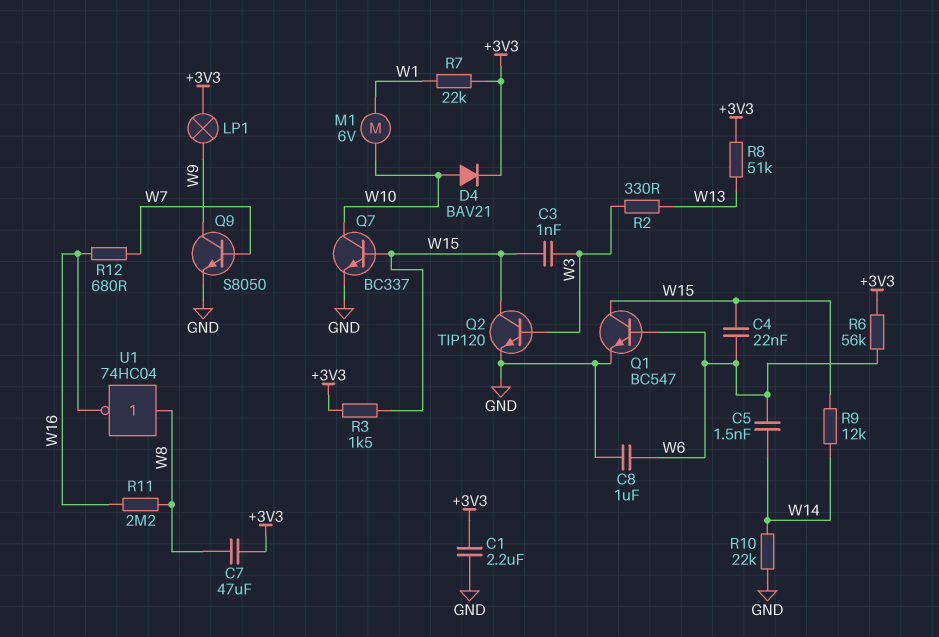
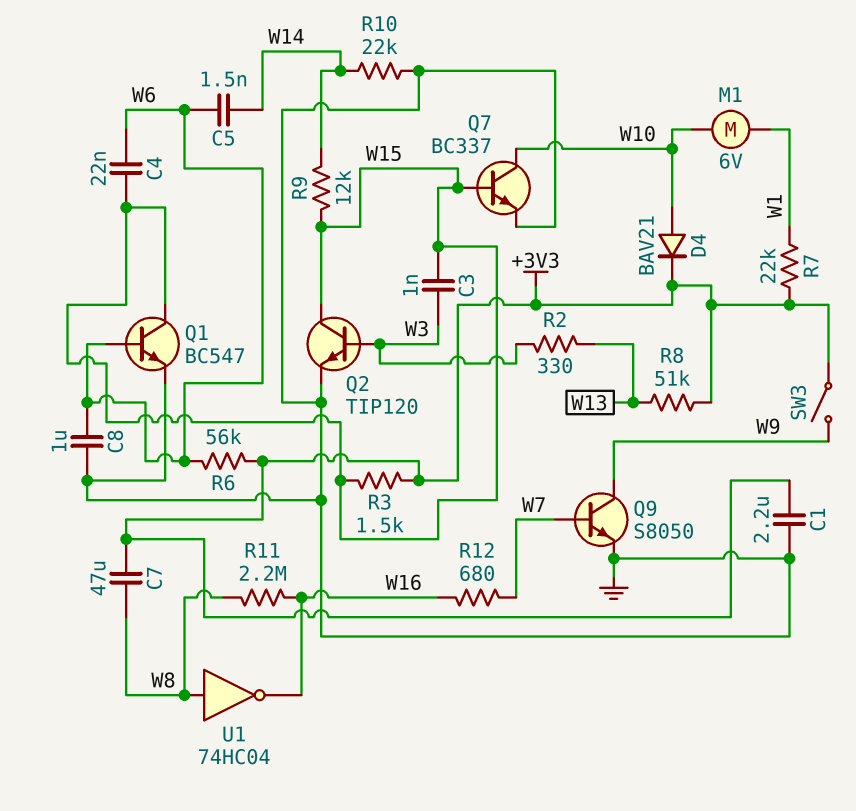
LP1: lamp (+3V3, W9) -> none
SW3: none -> switch (+3V3, W9)

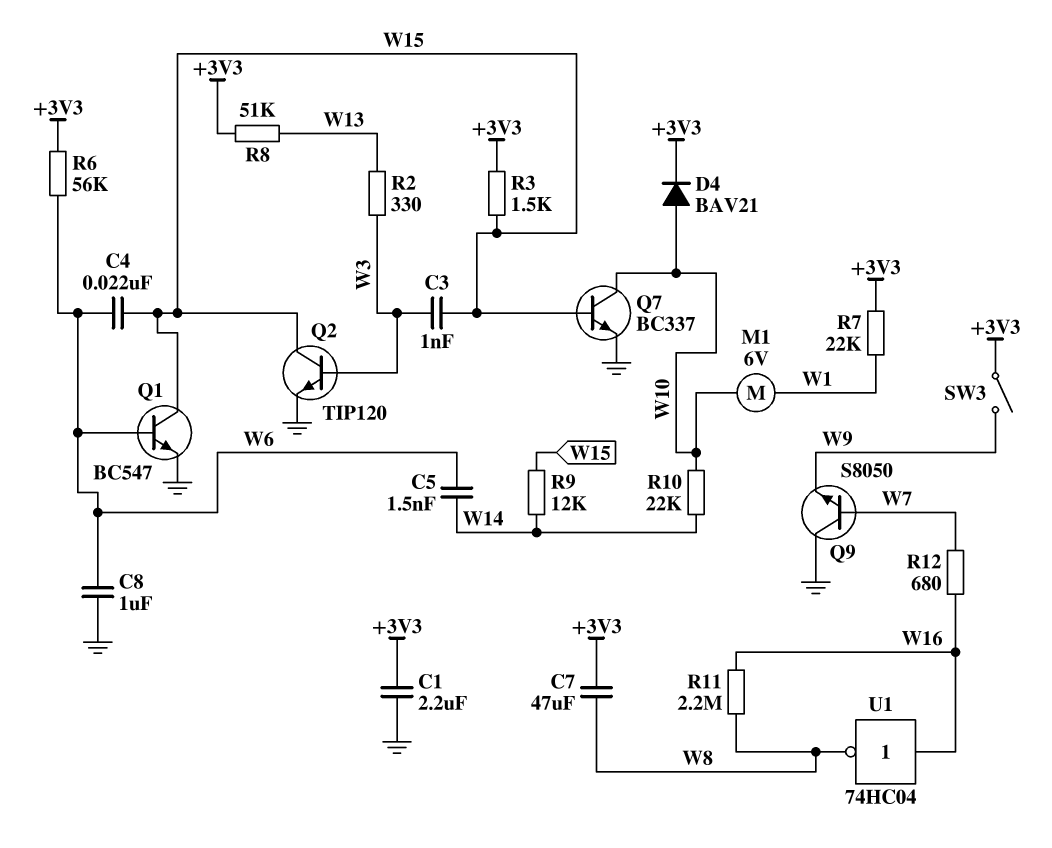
Q9: NPN S8050 (B W7, C W9, E GND) -> NPN S8050 (B W7, C GND, E W9)
R10: 22k (GND, W14) -> 22k (W10, W14)
U1: NOT 74HC04 (in W8, out W16) -> NOT 74HC04 (in W16, out W8)

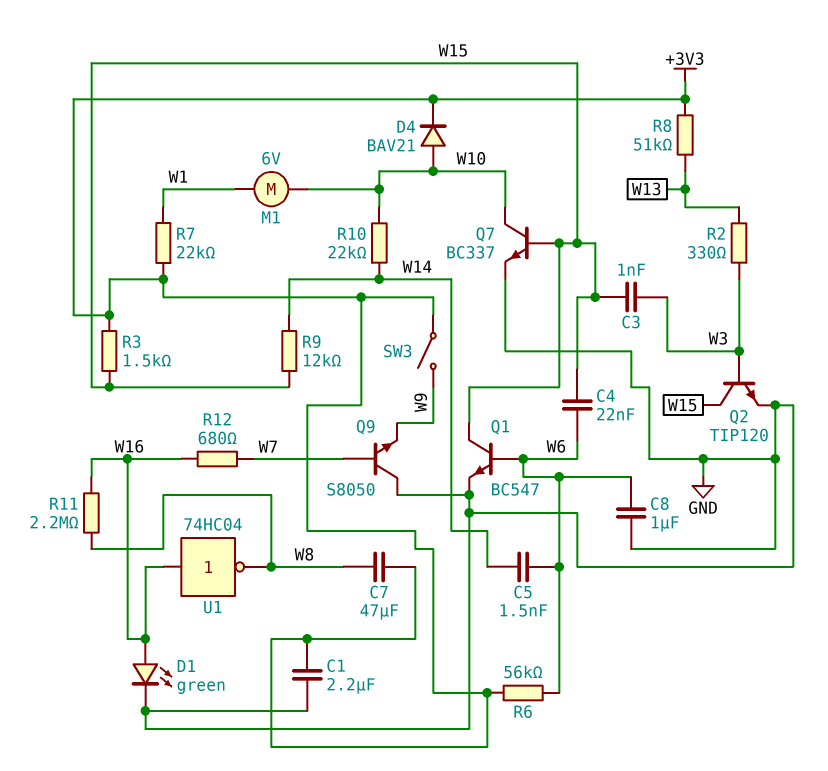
D1: none -> LED green (A W16, K GND)

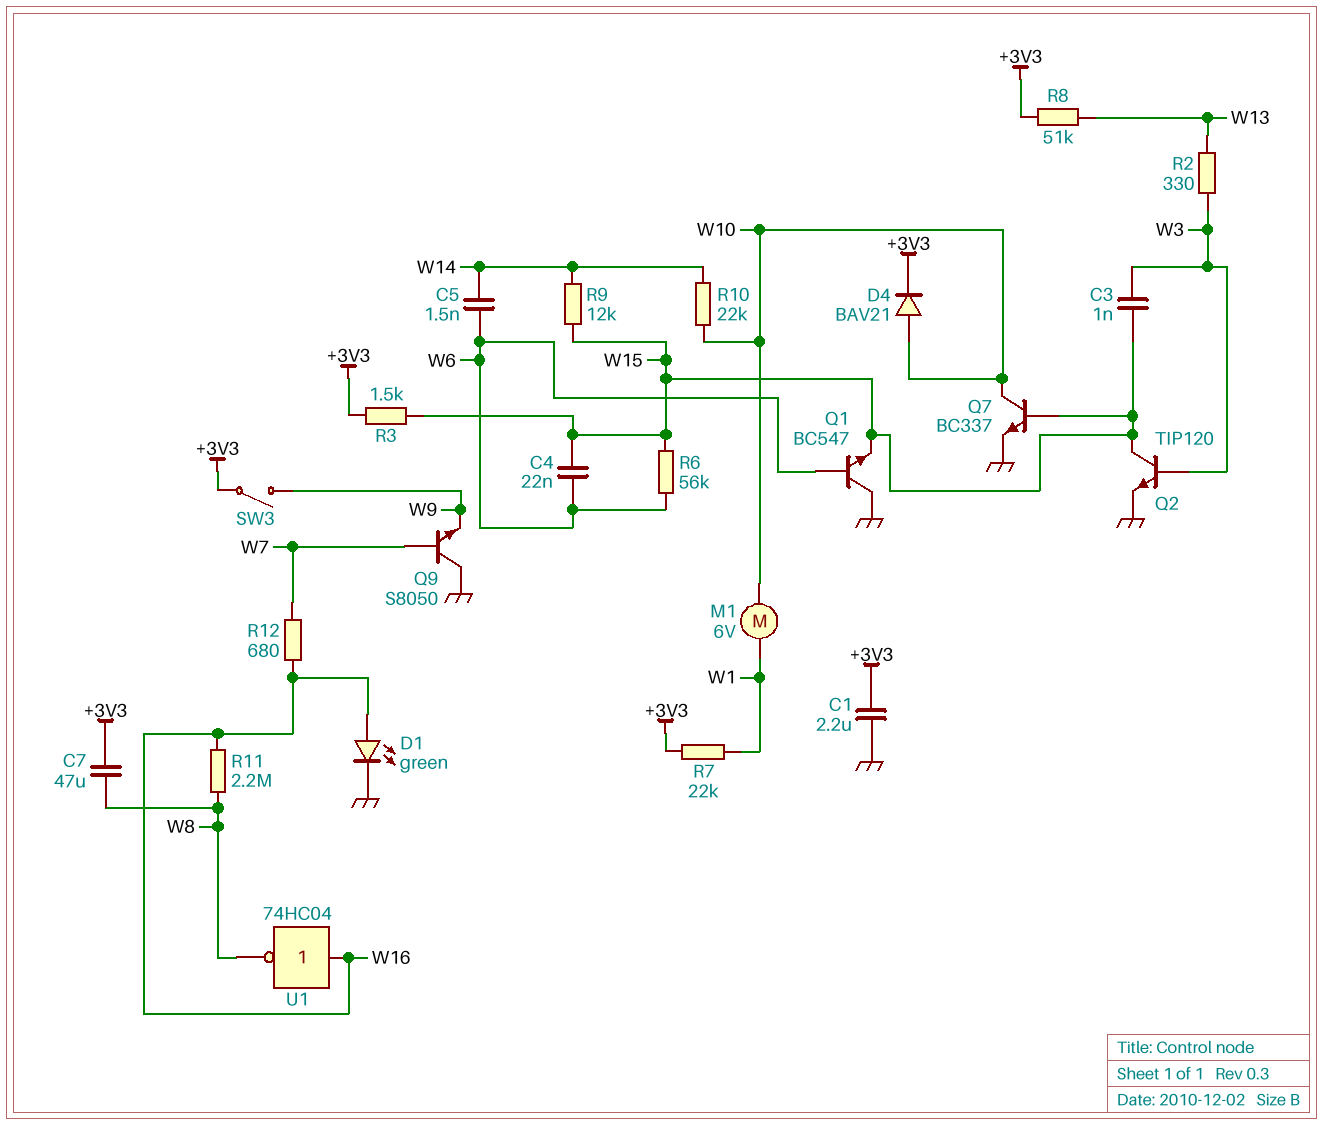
C8: 1uF (GND, W6) -> none
Q1: NPN BC547 (B W6, C W15, E GND) -> NPN BC547 (B W6, C GND, E W15)
R6: 56k (+3V3, W6) -> 56k (W6, W15)

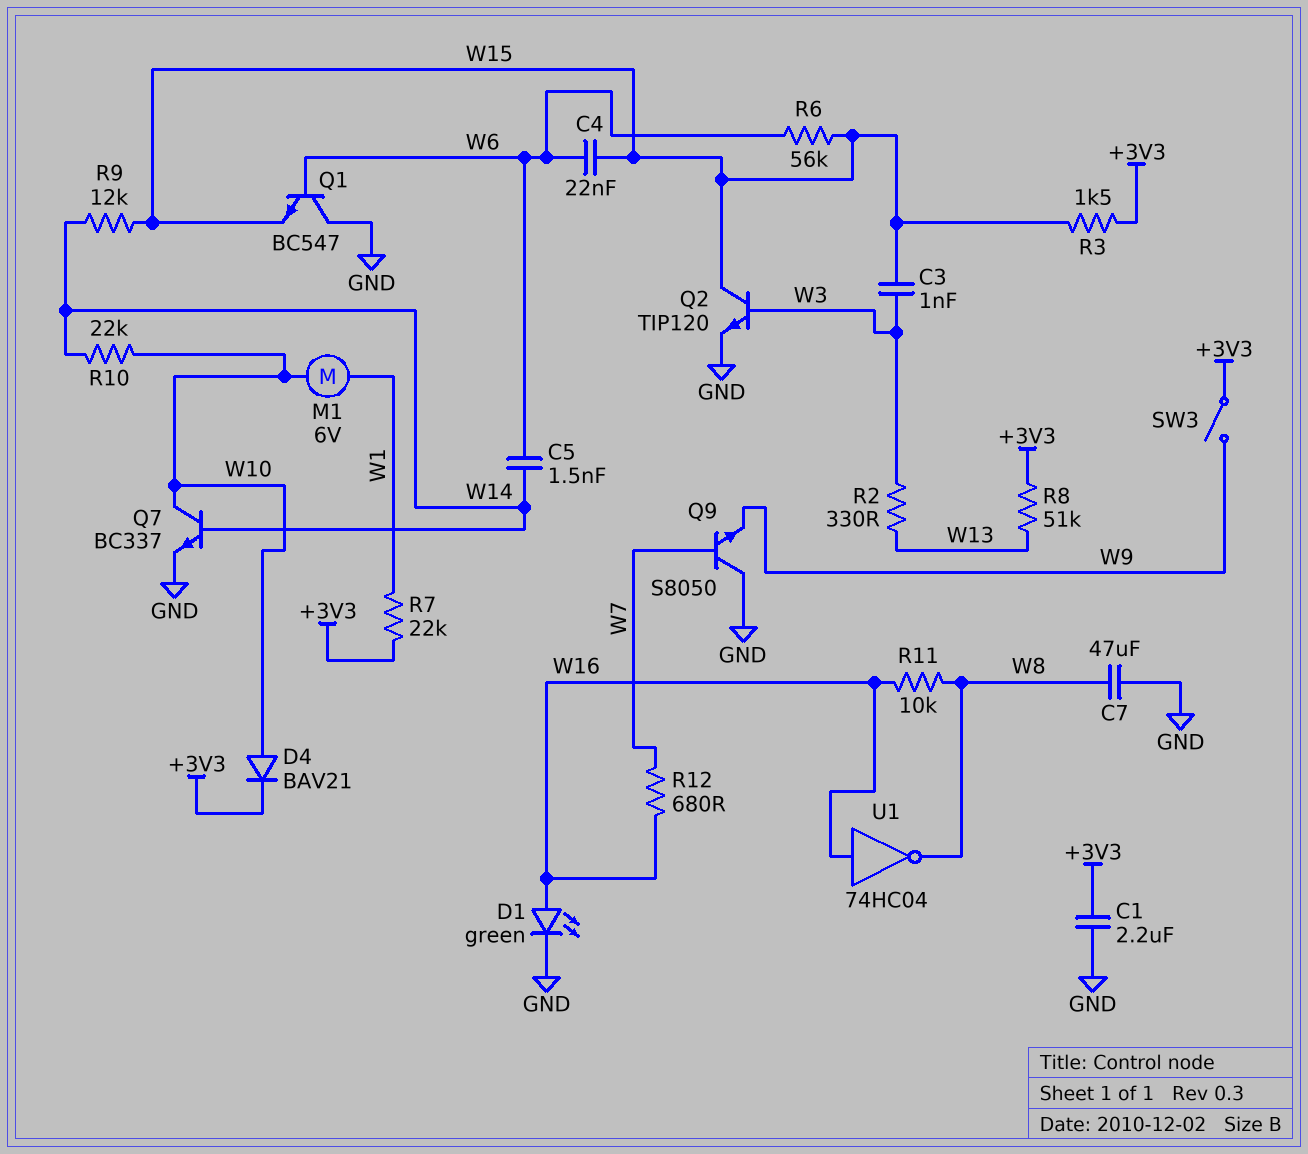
C7: 47uF (+3V3, W8) -> 47uF (GND, W8)
Q7: NPN BC337 (B W15, C W10, E GND) -> NPN BC337 (B W14, C W10, E GND)
R11: 2.2M (W8, W16) -> 10k (W8, W16)

